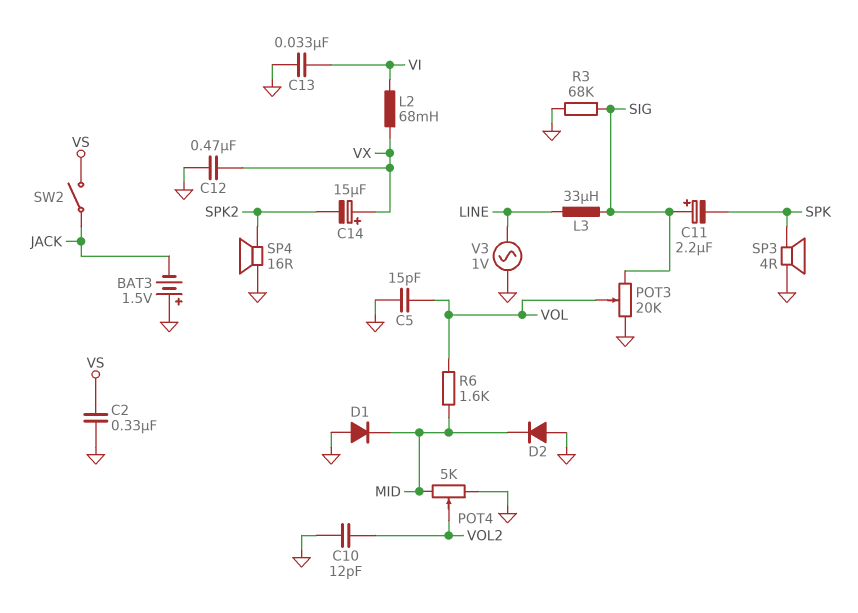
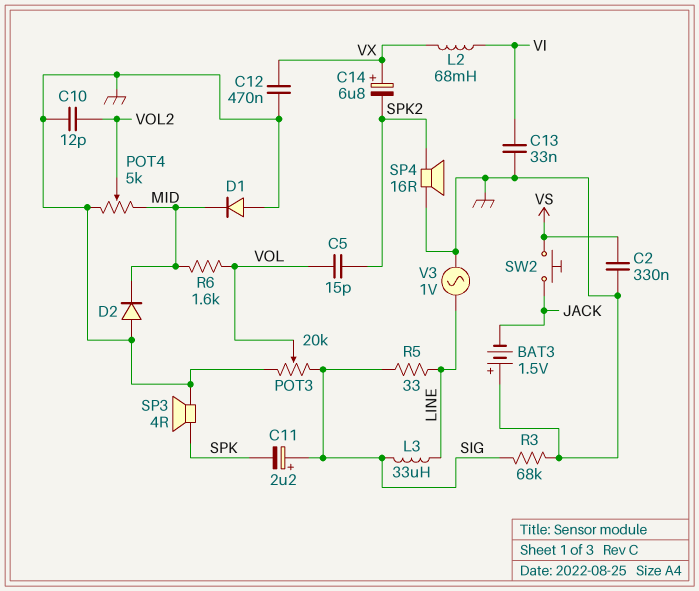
C5: 15pF (GND, VOL) -> 15pF (SPK2, VOL)
C14: 15uF (plus VX, minus SPK2) -> 6.8uF (plus VX, minus SPK2)
R5: none -> 33 (LINE, SIG)
SW2: switch (JACK, VS) -> button (JACK, VS)

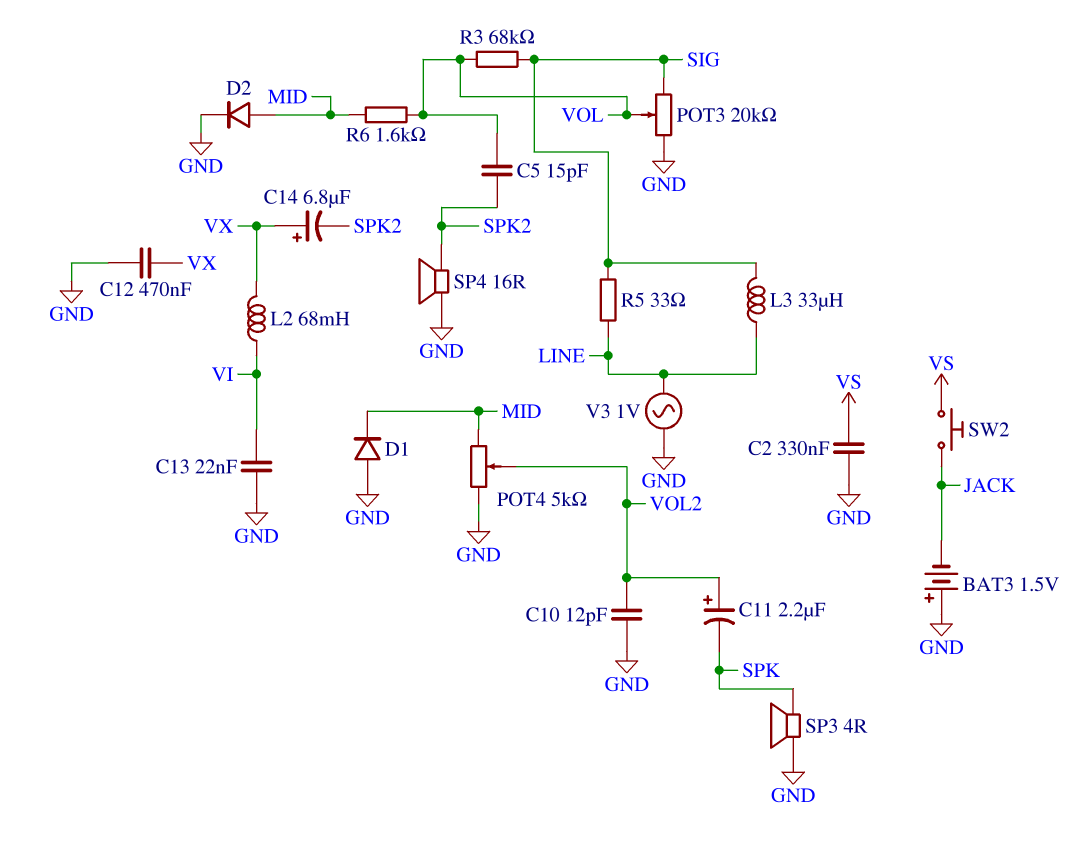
C11: 2.2uF (plus SIG, minus SPK) -> 2.2uF (plus VOL2, minus SPK)
C13: 33nF (GND, VI) -> 22nF (GND, VI)
D2: diode (A GND, K MID) -> diode (A MID, K GND)
R3: 68k (GND, SIG) -> 68k (SIG, VOL)

